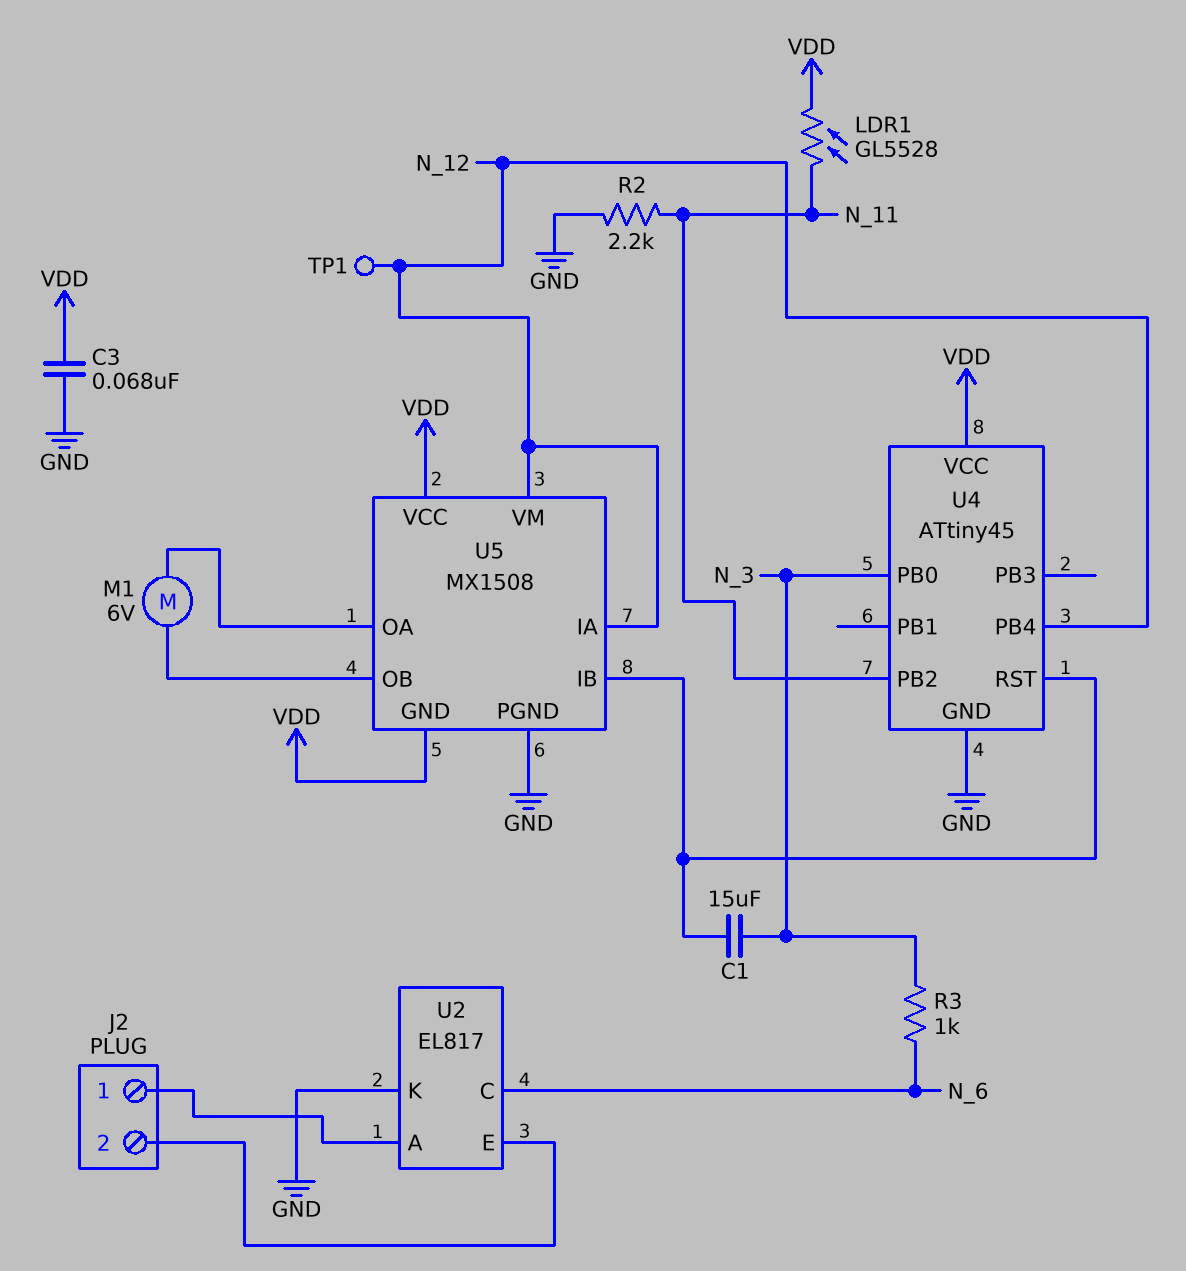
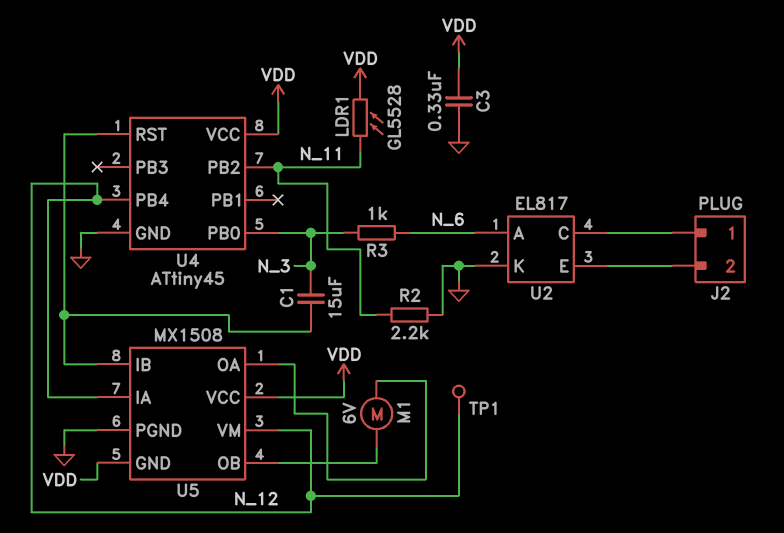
C3: 68nF (GND, VDD) -> 330nF (GND, VDD)
U2 pin A: J2/1 -> N_6
U2 pin C: N_6 -> J2/1

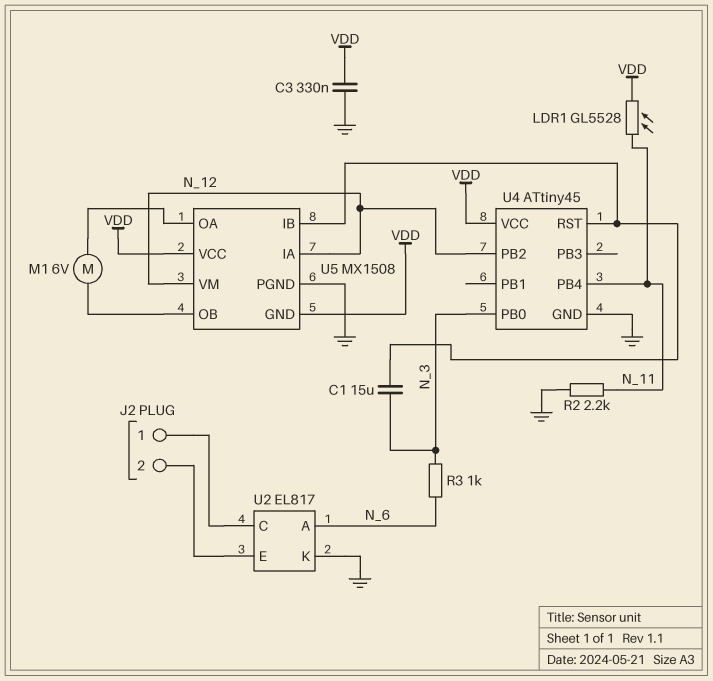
TP1: test point (N_12) -> none
U4 pin PB2: N_11 -> N_12
U4 pin PB4: N_12 -> N_11

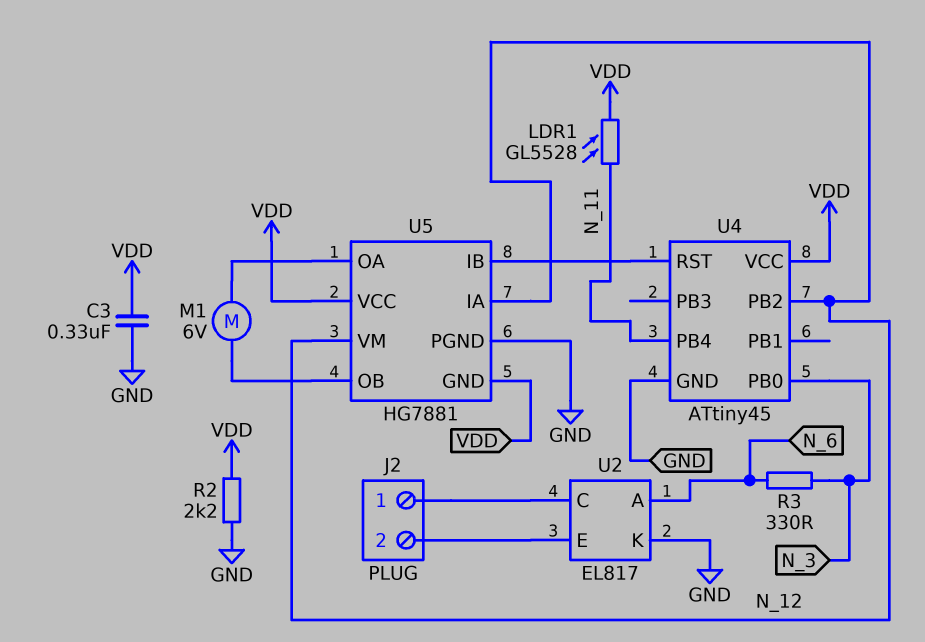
C1: 15uF (N_3, U4/RST) -> none
R2: 2.2k (GND, N_11) -> 2.2k (GND, VDD)
R3: 1k (N_3, N_6) -> 330 (N_3, N_6)
U5: MX1508 -> HG7881

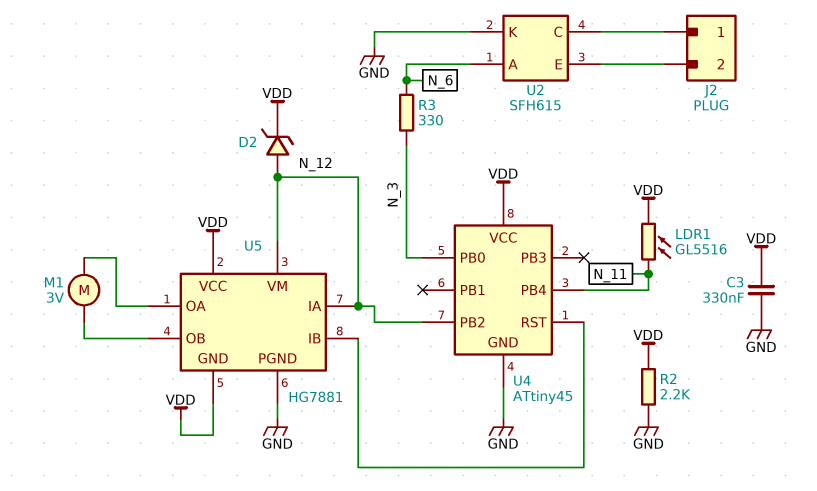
D2: none -> zener (A N_12, K VDD)
LDR1: GL5528 (N_11, VDD) -> GL5516 (N_11, VDD)
M1: motor 6V (U5/OA, U5/OB) -> motor 3V (U5/OA, U5/OB)
U2: EL817 -> SFH615

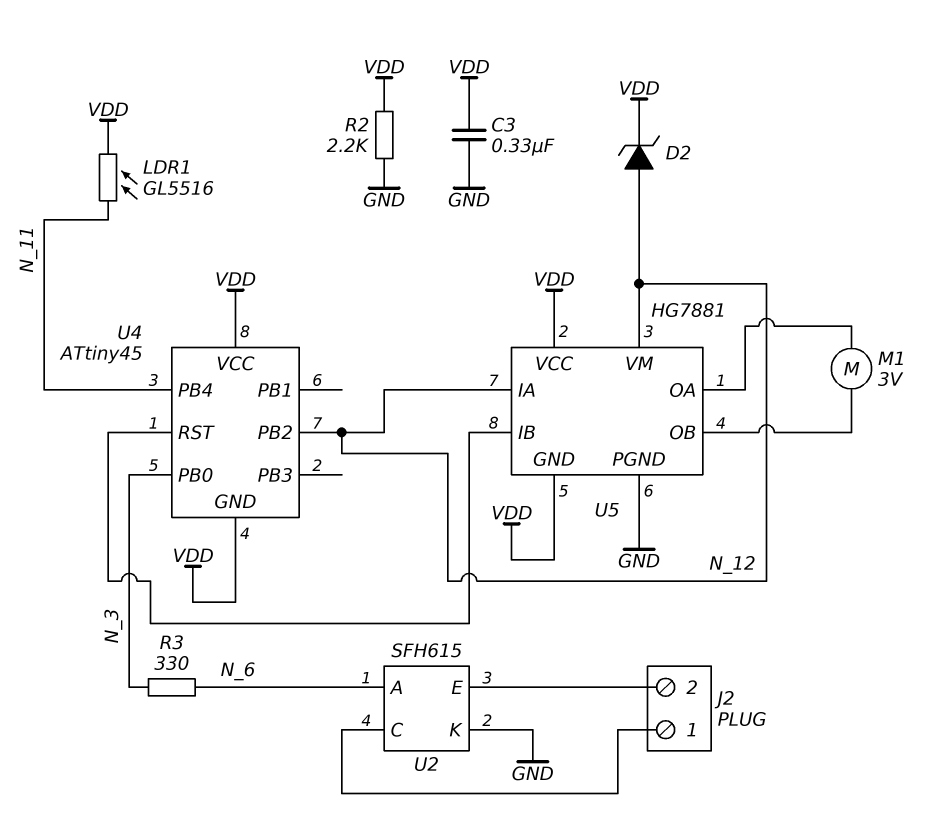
U4 pin GND: GND -> VDD

